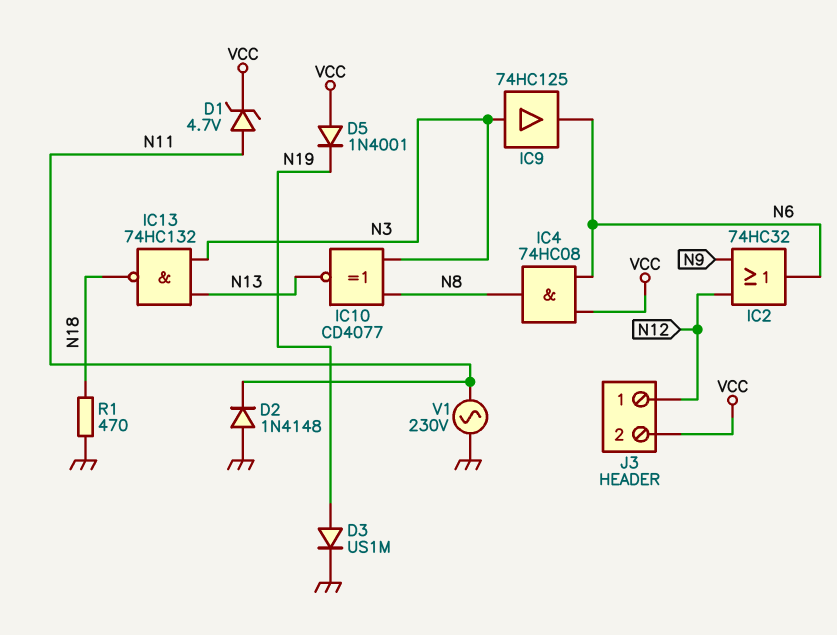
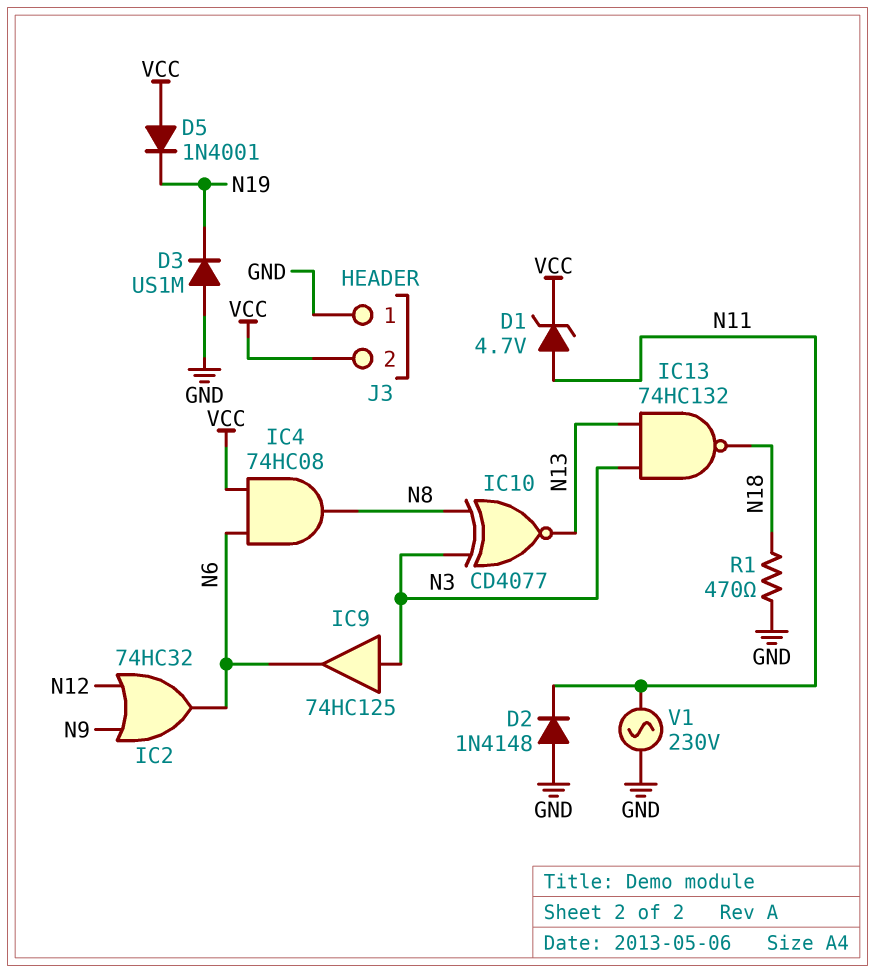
D3: diode US1M (A N19, K GND) -> diode US1M (A GND, K N19)
J3 pin 1: N12 -> GND

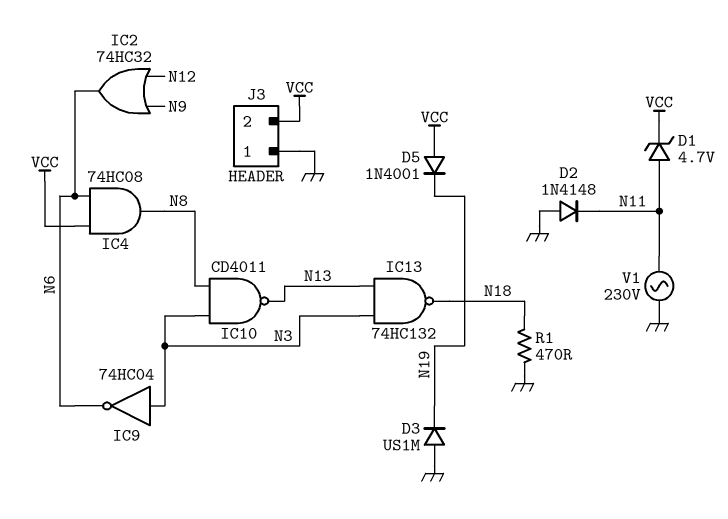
IC9: buffer 74HC125 (in N3, out N6) -> NOT 74HC04 (in N3, out N6)
IC10: XNOR CD4077 (in N3, in N8, out N13) -> NAND CD4011 (in N3, in N8, out N13)

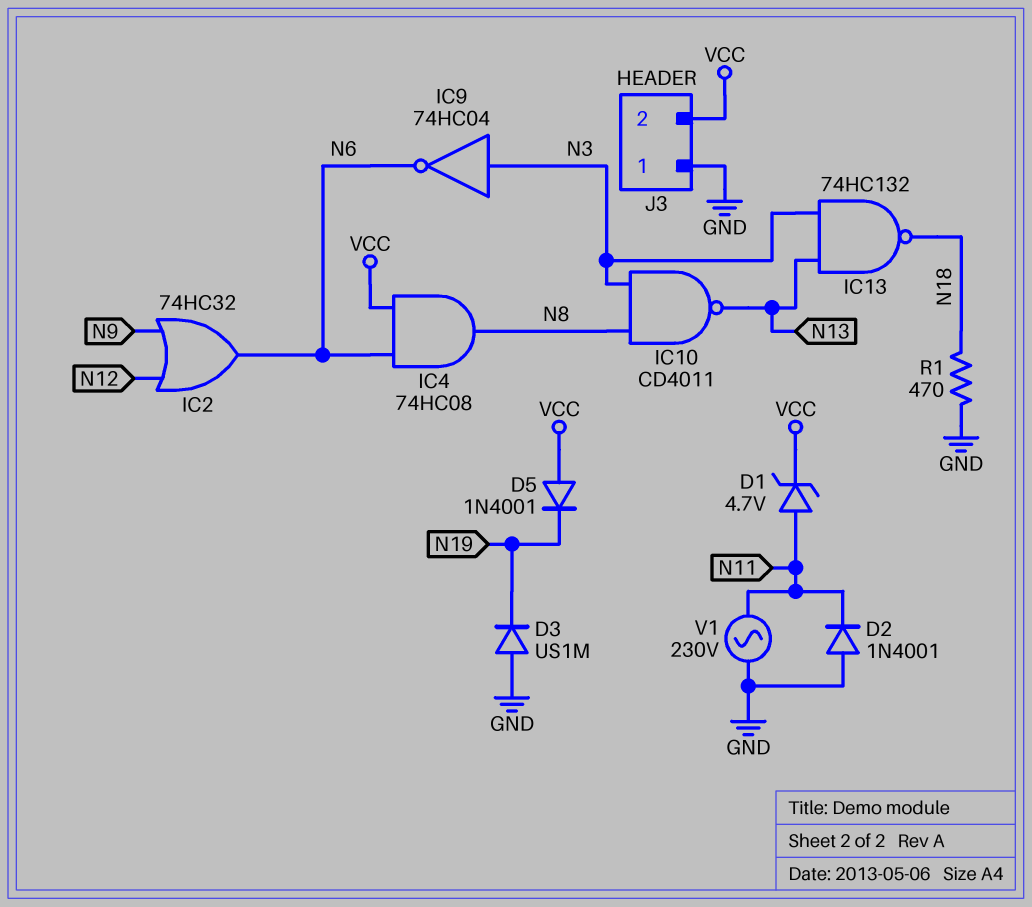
D2: diode 1N4148 (A GND, K N11) -> diode 1N4001 (A GND, K N11)

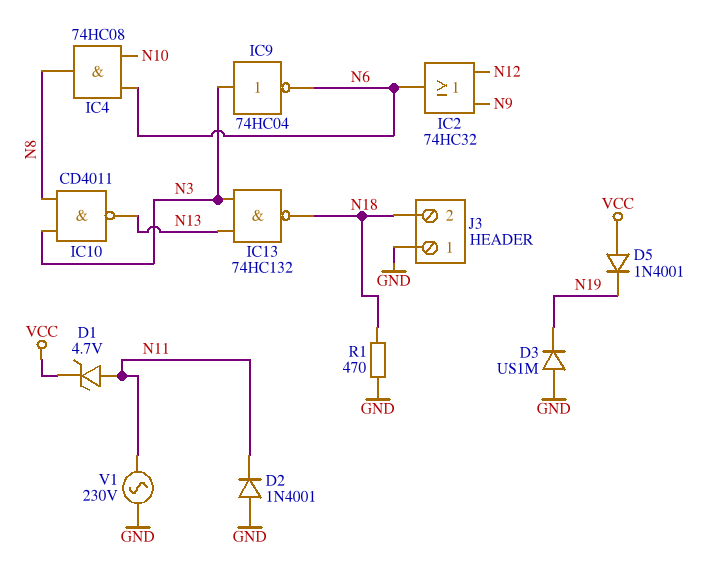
IC4: AND 74HC08 (in N6, in VCC, out N8) -> AND 74HC08 (in N6, in N10, out N8)
J3 pin 2: VCC -> N18

